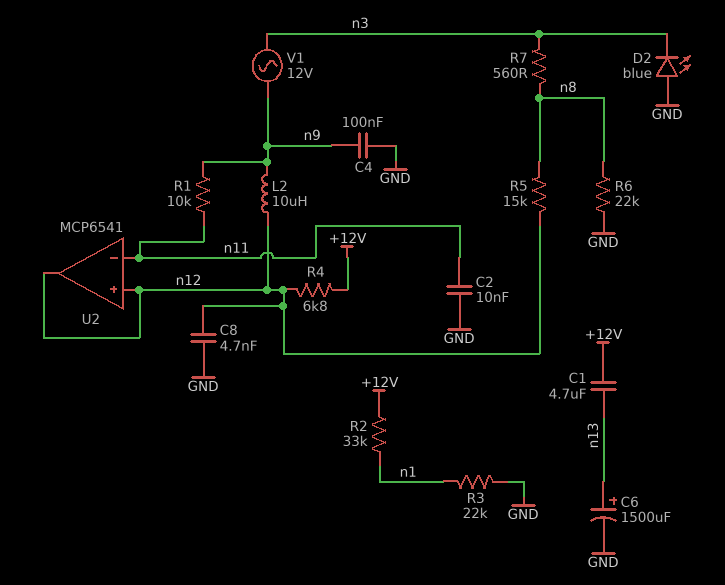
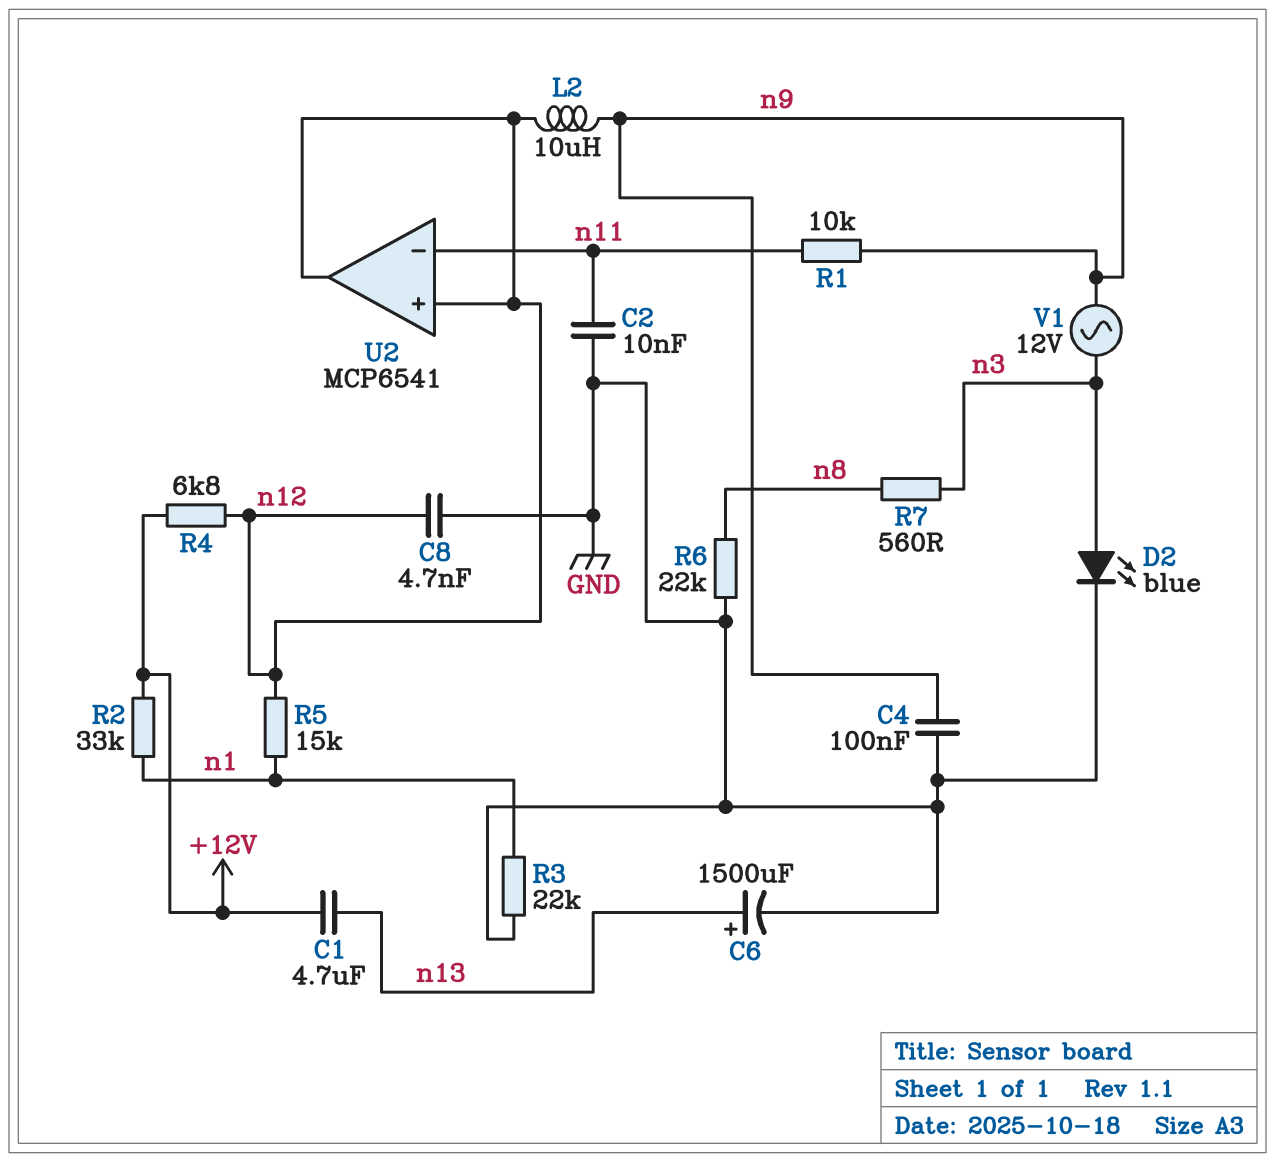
D2: LED blue (A GND, K n3) -> LED blue (A n3, K GND)
R5: 15k (n8, n12) -> 15k (n1, n12)

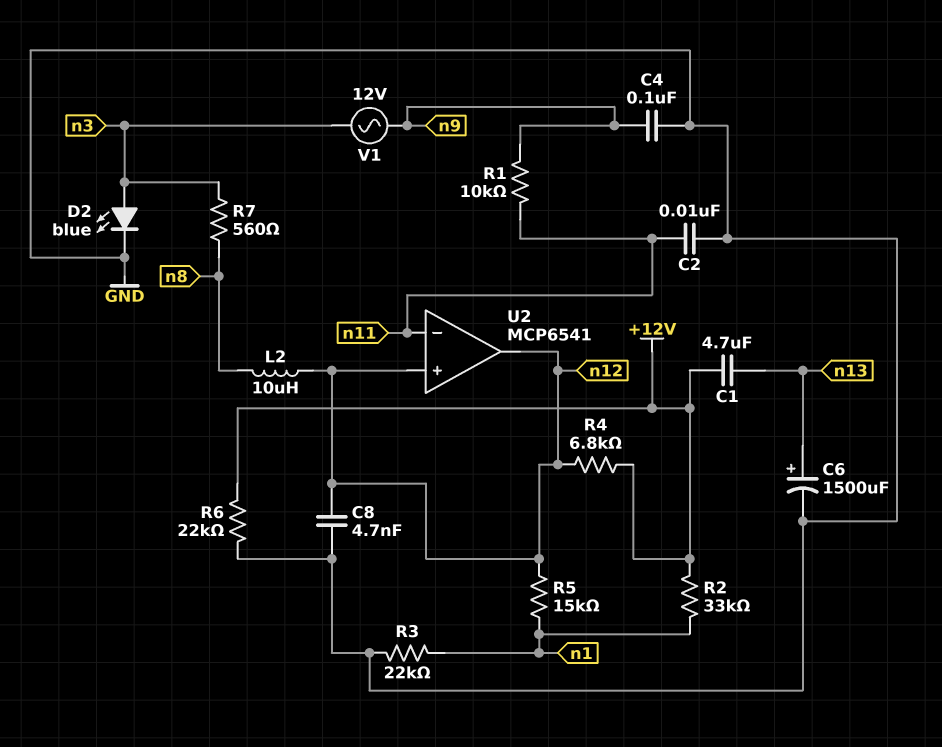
L2: 10uH (n9, n12) -> 10uH (n8, n12)
R6: 22k (GND, n8) -> 22k (+12V, GND)

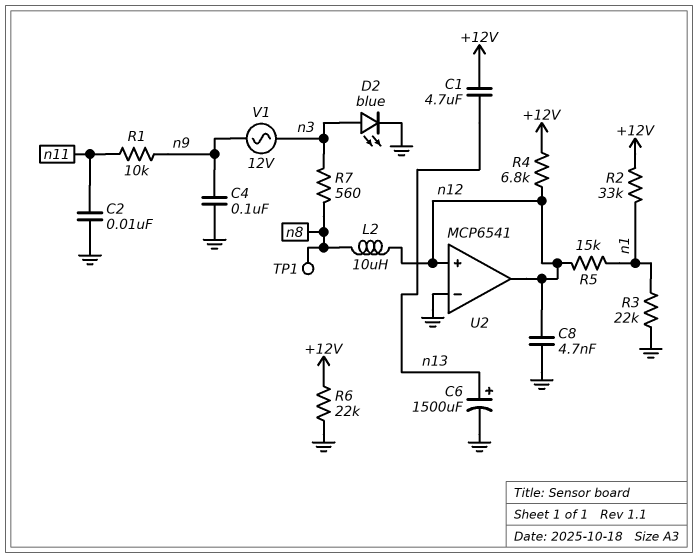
TP1: none -> test point (n8)
U2 pin in-: n11 -> GND

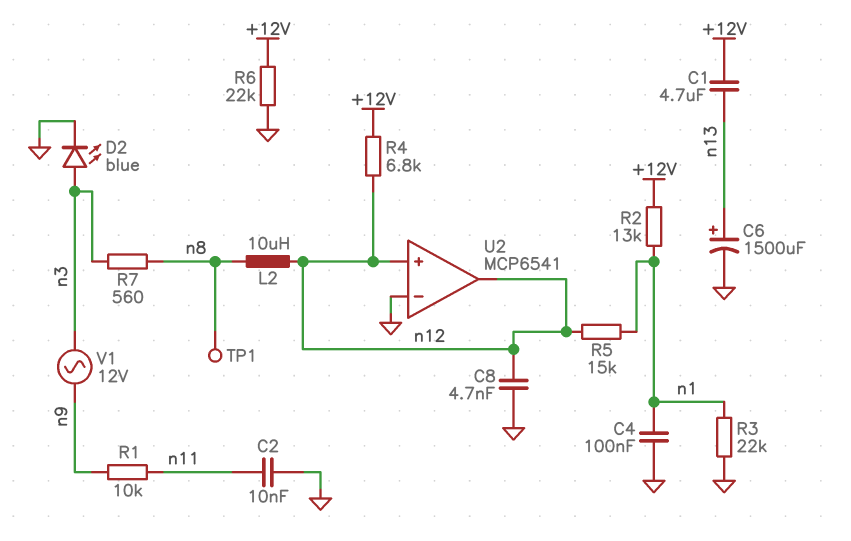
C4: 100nF (GND, n9) -> 100nF (GND, n1)
R2: 33k (+12V, n1) -> 13k (+12V, n1)

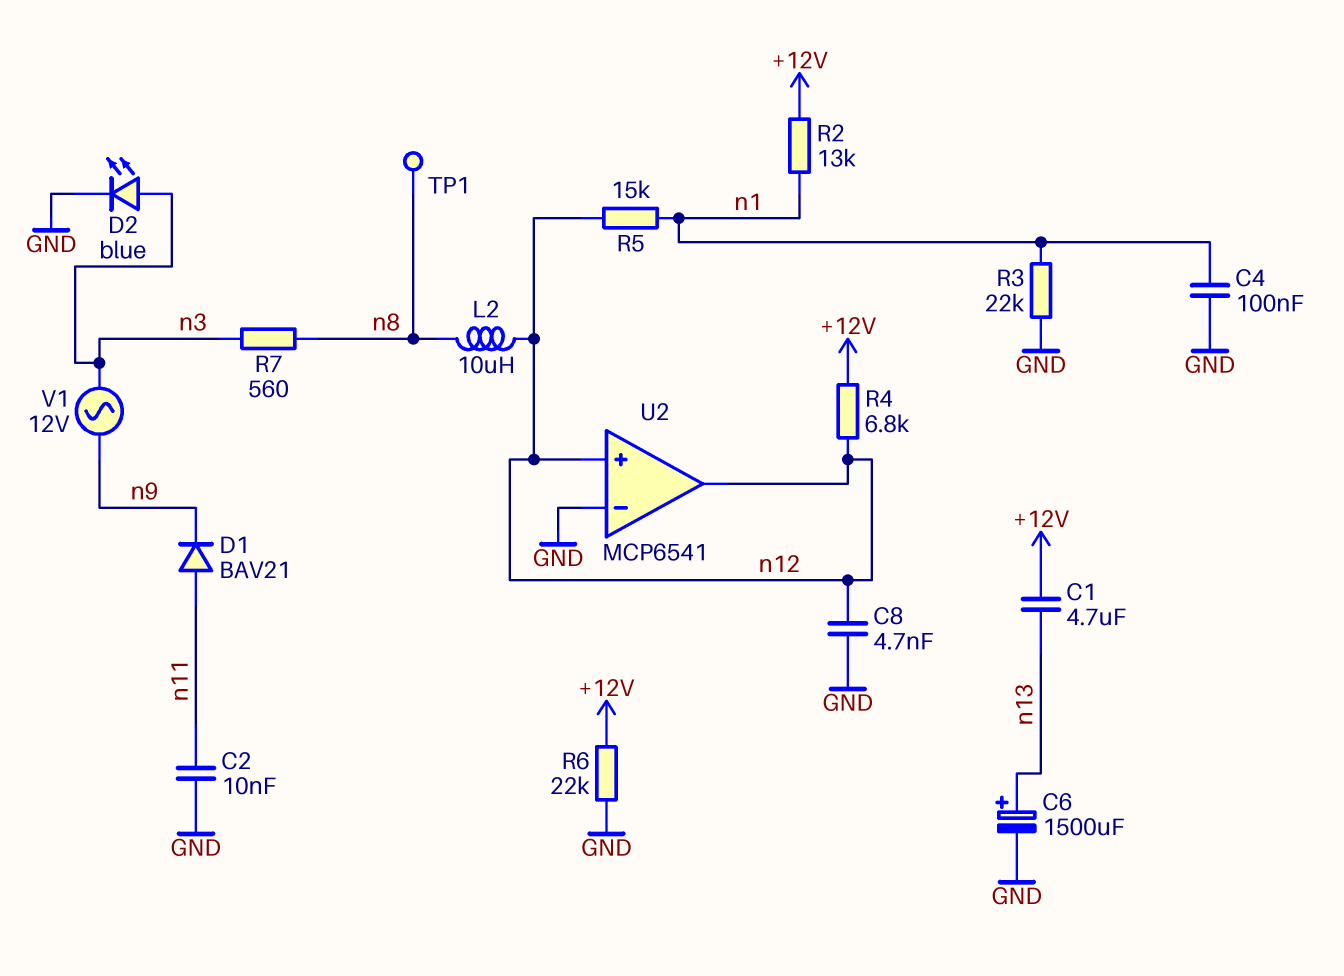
D1: none -> diode BAV21 (A n11, K n9)
R1: 10k (n9, n11) -> none

